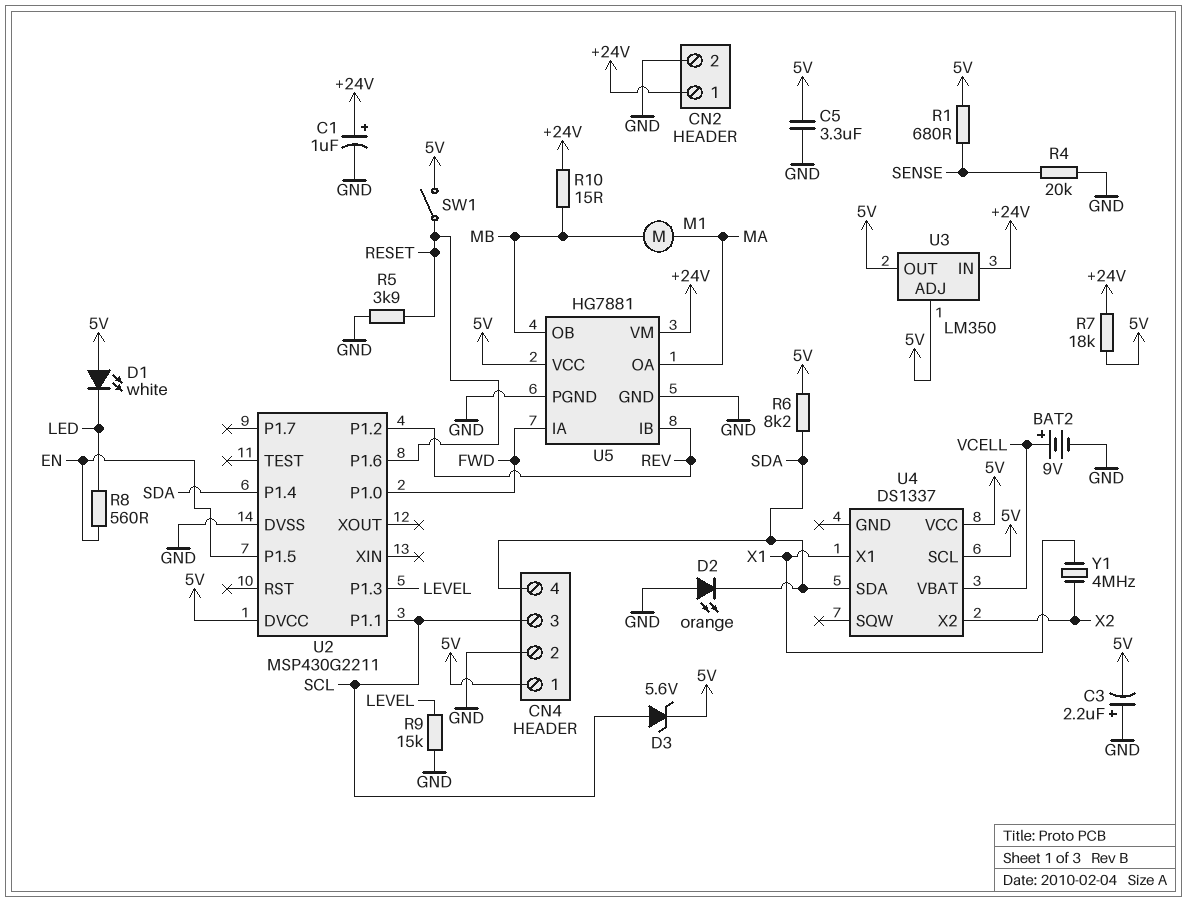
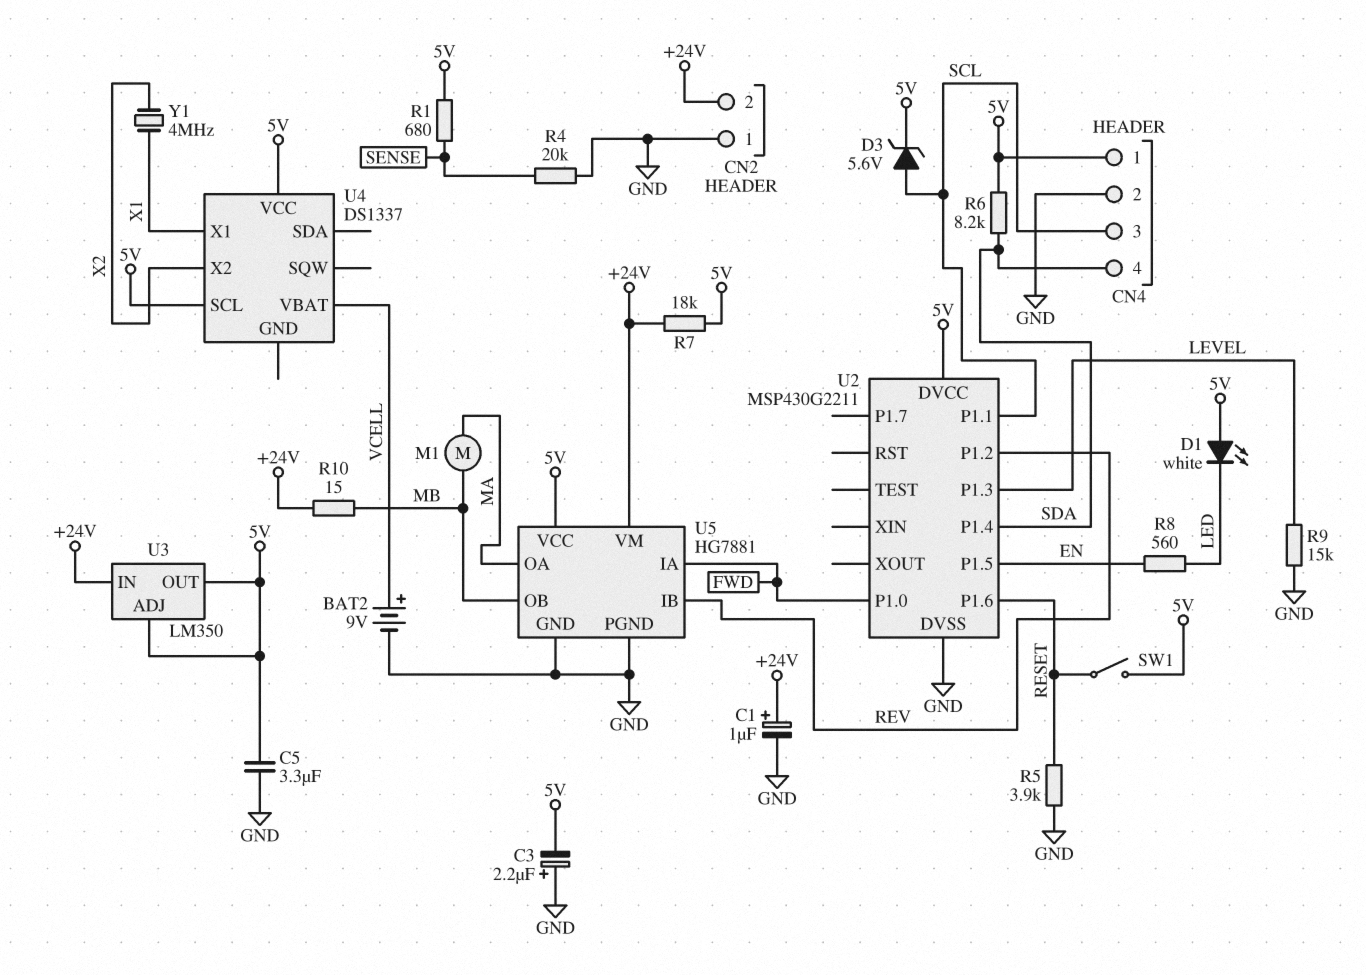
CN2 pin 1: +24V -> GND
CN2 pin 2: GND -> +24V
D2: LED orange (A GND, K SDA) -> none
U4 pin SDA: SDA -> none

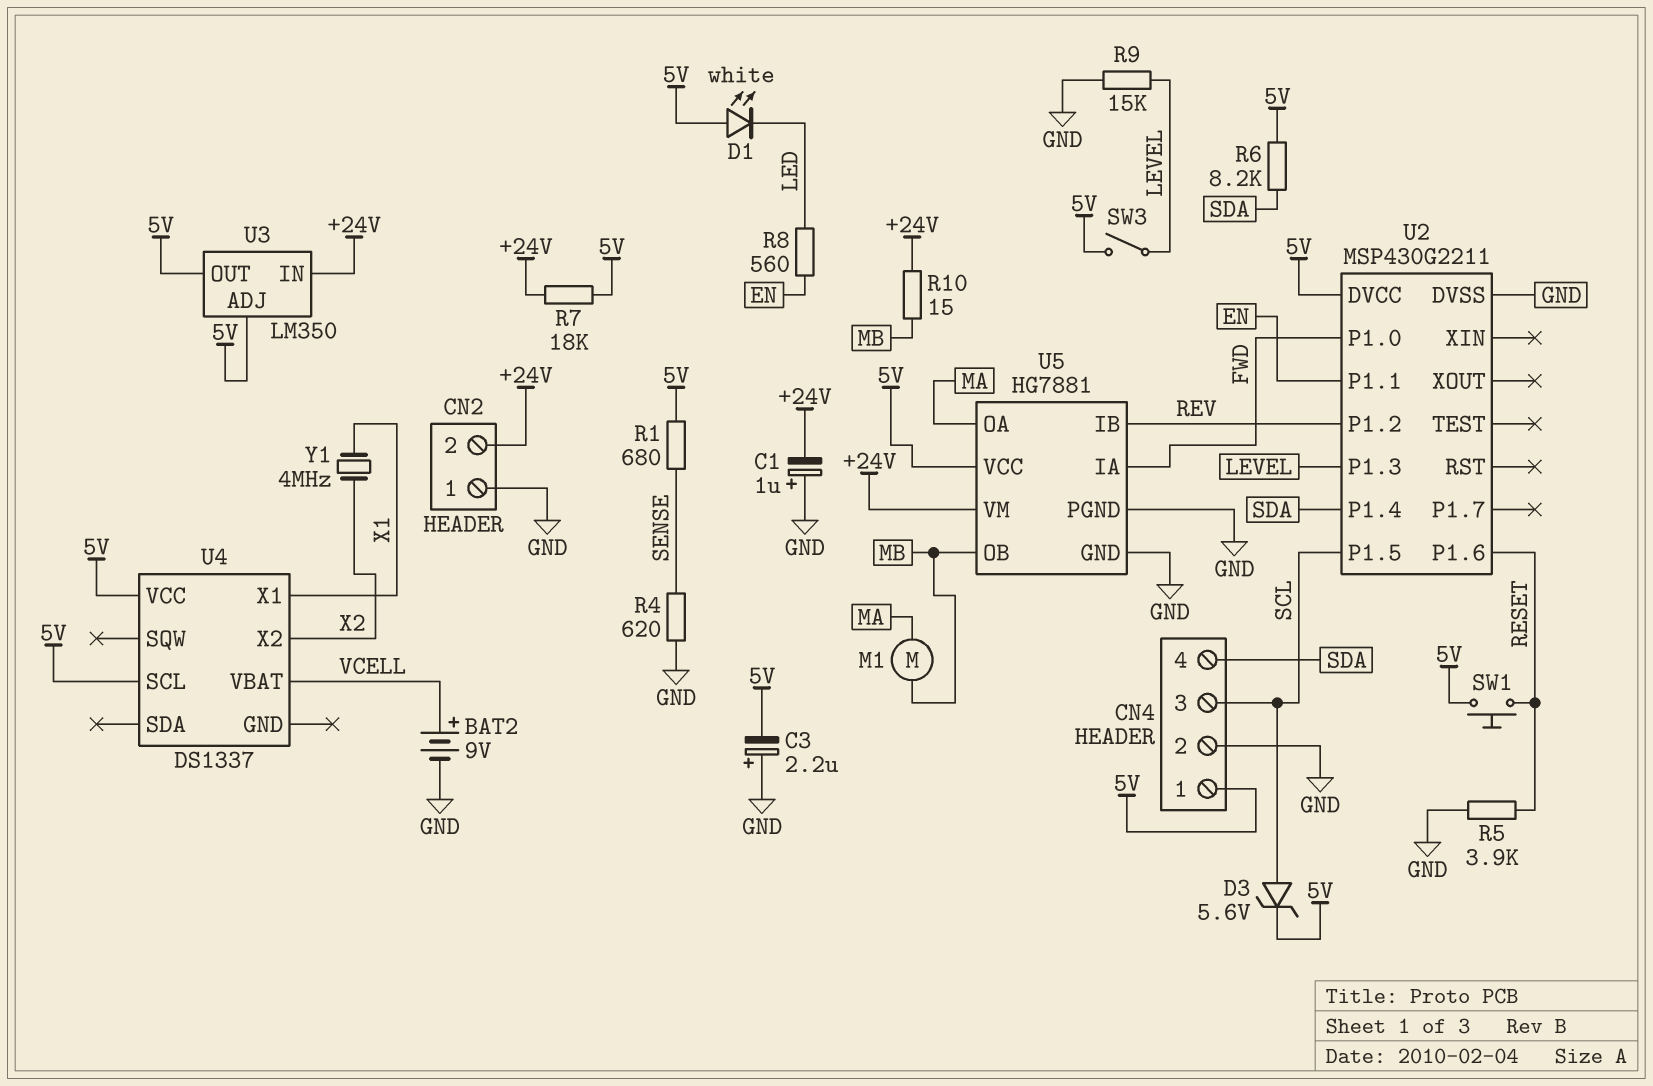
C1: 1uF (plus +24V, minus GND) -> 1uF (plus GND, minus +24V)
C5: 3.3uF (5V, GND) -> none
R4: 20k (GND, SENSE) -> 620 (GND, SENSE)
SW1: switch (5V, RESET) -> button (5V, RESET)
SW3: none -> switch (5V, LEVEL)
U2 pin P1.1: SCL -> EN
U2 pin P1.5: EN -> SCL

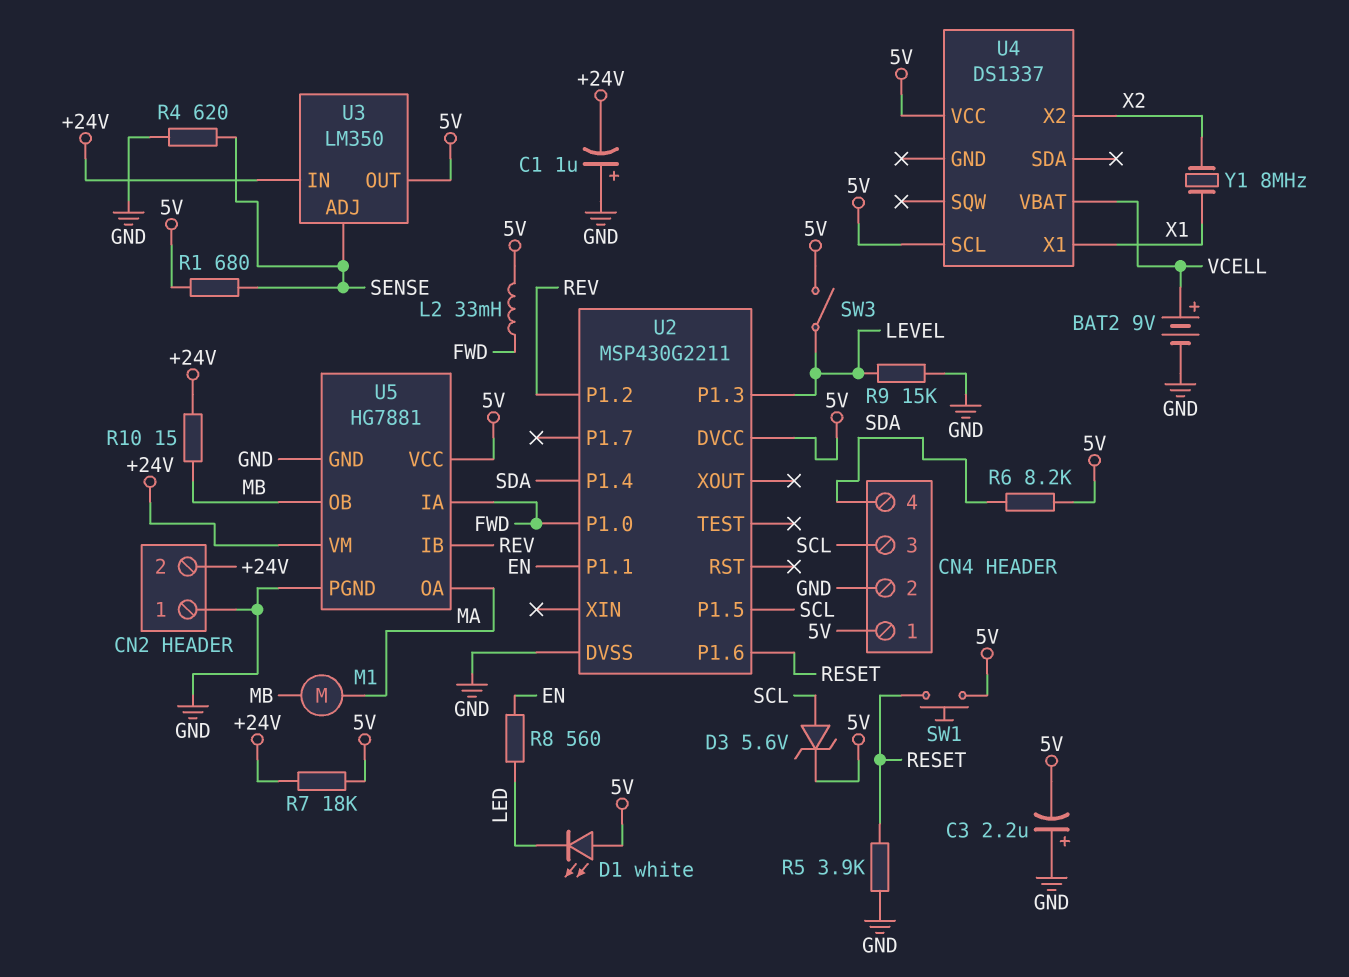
L2: none -> 33mH (5V, FWD)
U3 pin ADJ: 5V -> SENSE
Y1: 4MHz (X1, X2) -> 8MHz (X1, X2)

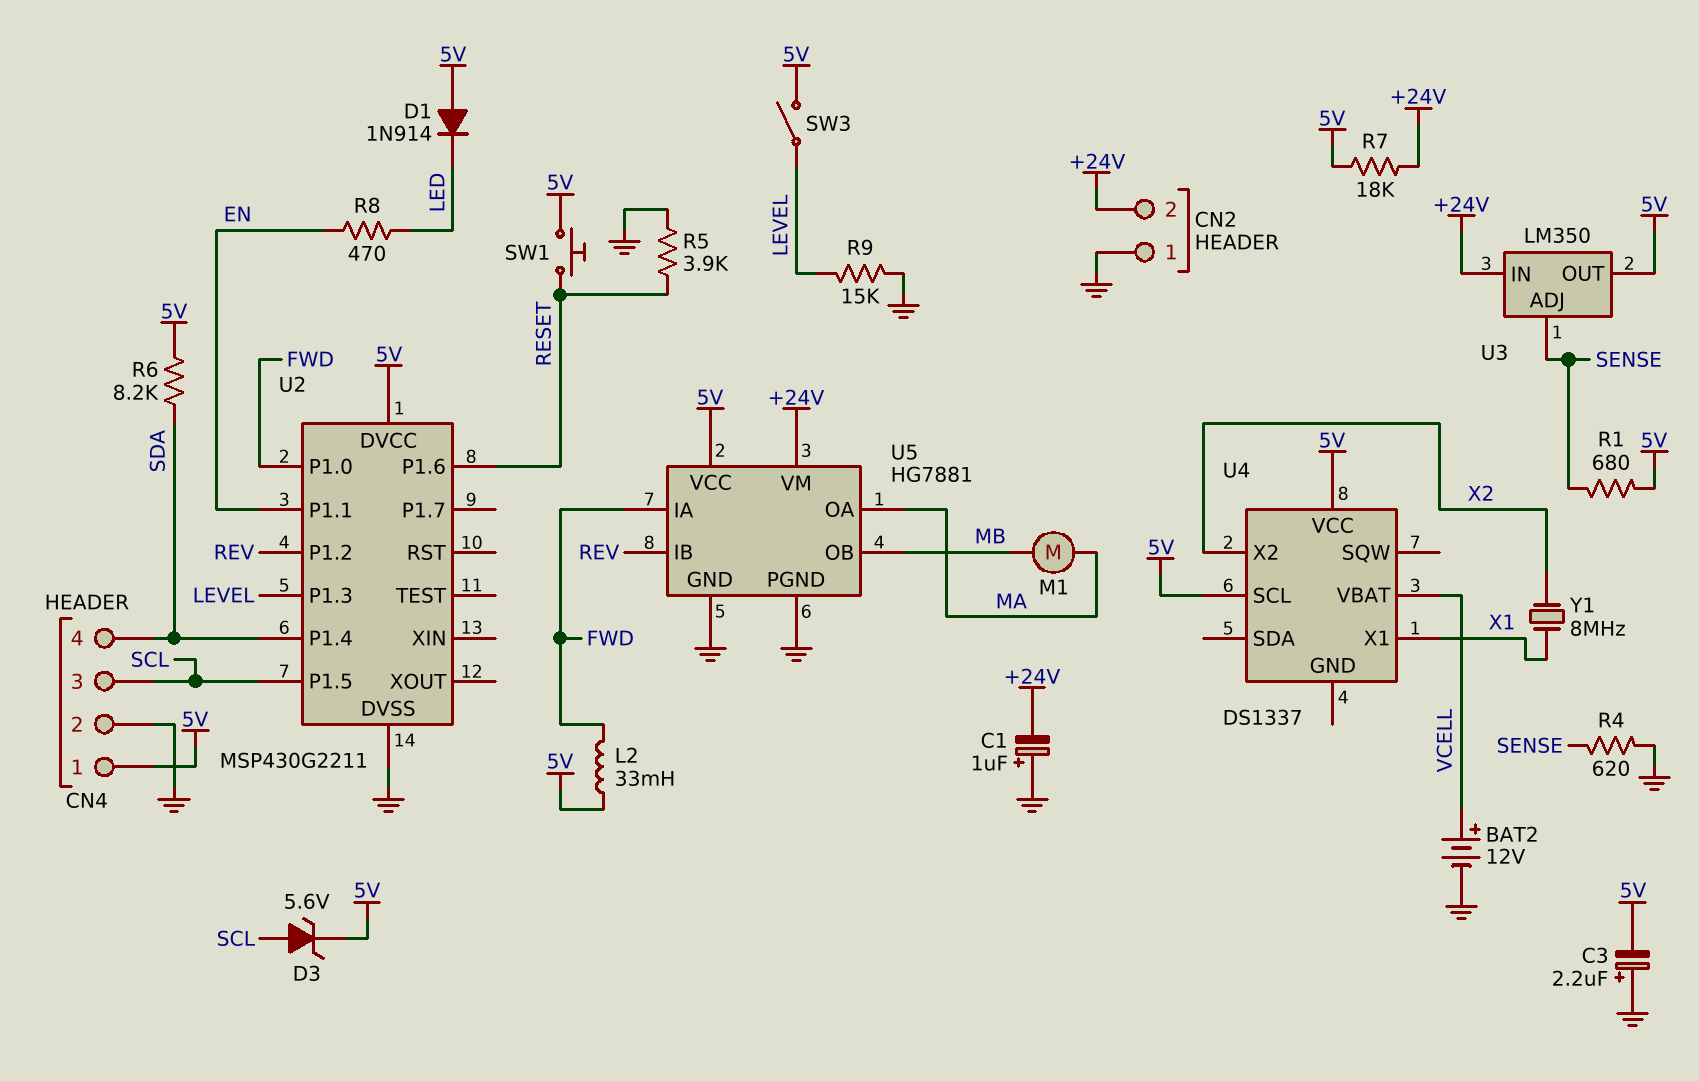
BAT2: 9V (plus VCELL, minus GND) -> 12V (plus VCELL, minus GND)
D1: LED white (A 5V, K LED) -> diode 1N914 (A 5V, K LED)
R8: 560 (EN, LED) -> 470 (EN, LED)
R10: 15 (+24V, MB) -> none

